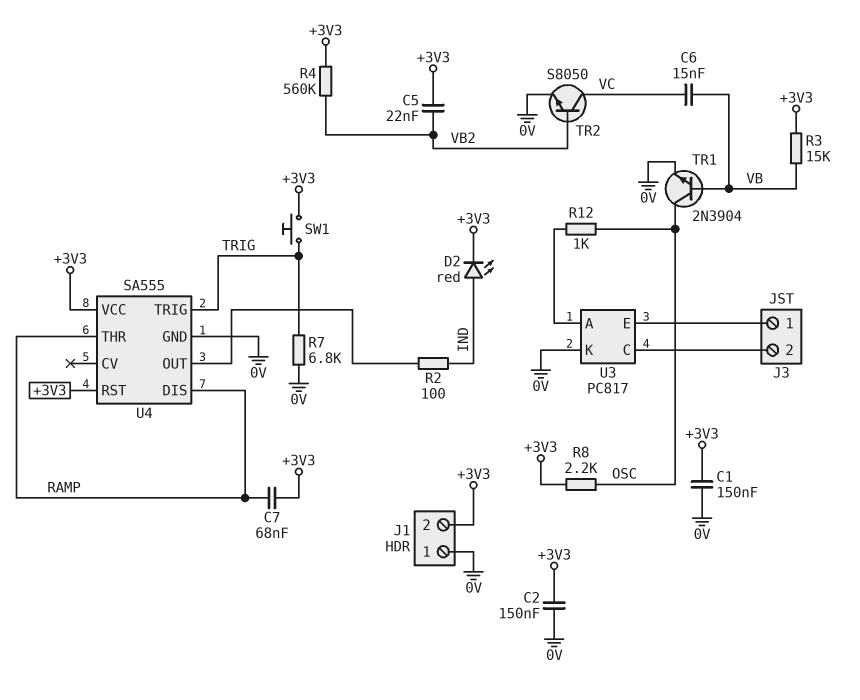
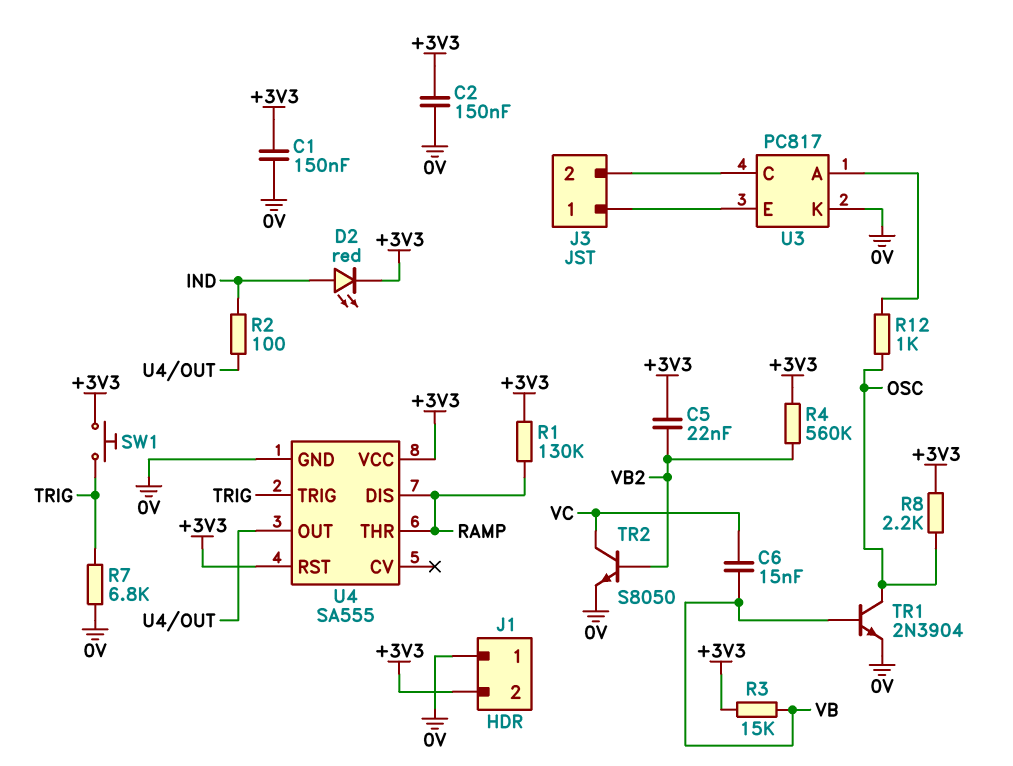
C7: 68nF (+3V3, RAMP) -> none
R1: none -> 130k (+3V3, RAMP)

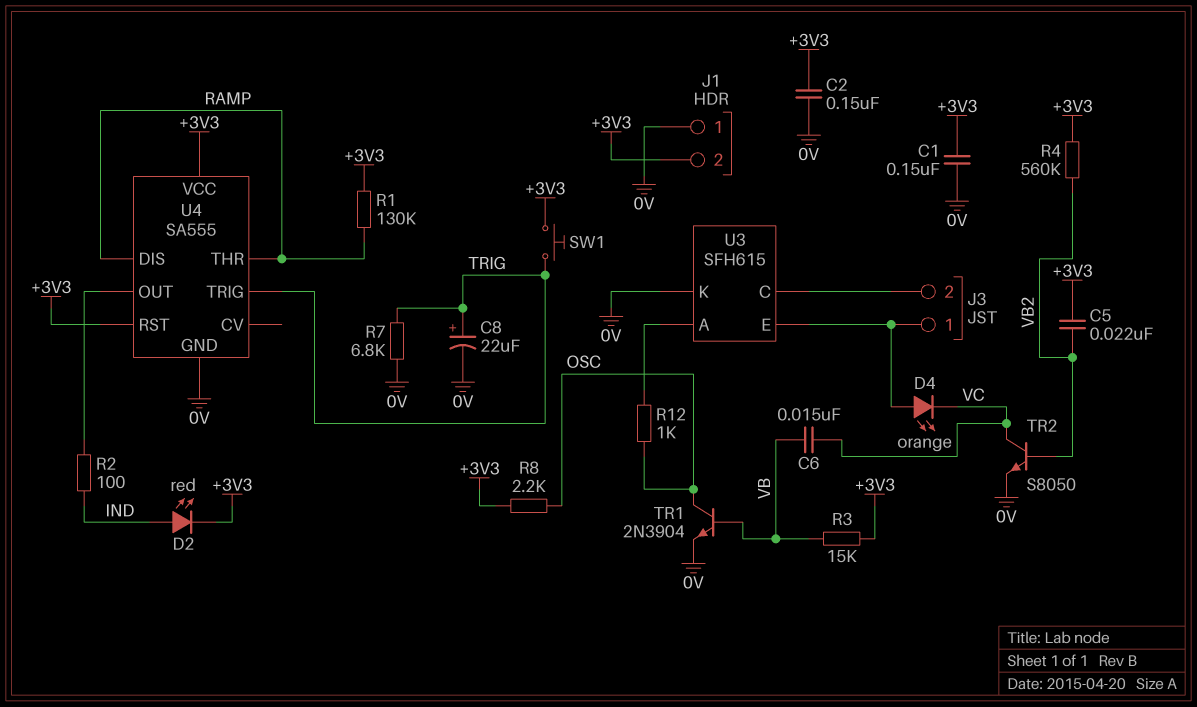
C8: none -> 22uF (plus TRIG, minus 0V)
D4: none -> LED orange (A J3/1, K VC)
U3: PC817 -> SFH615

